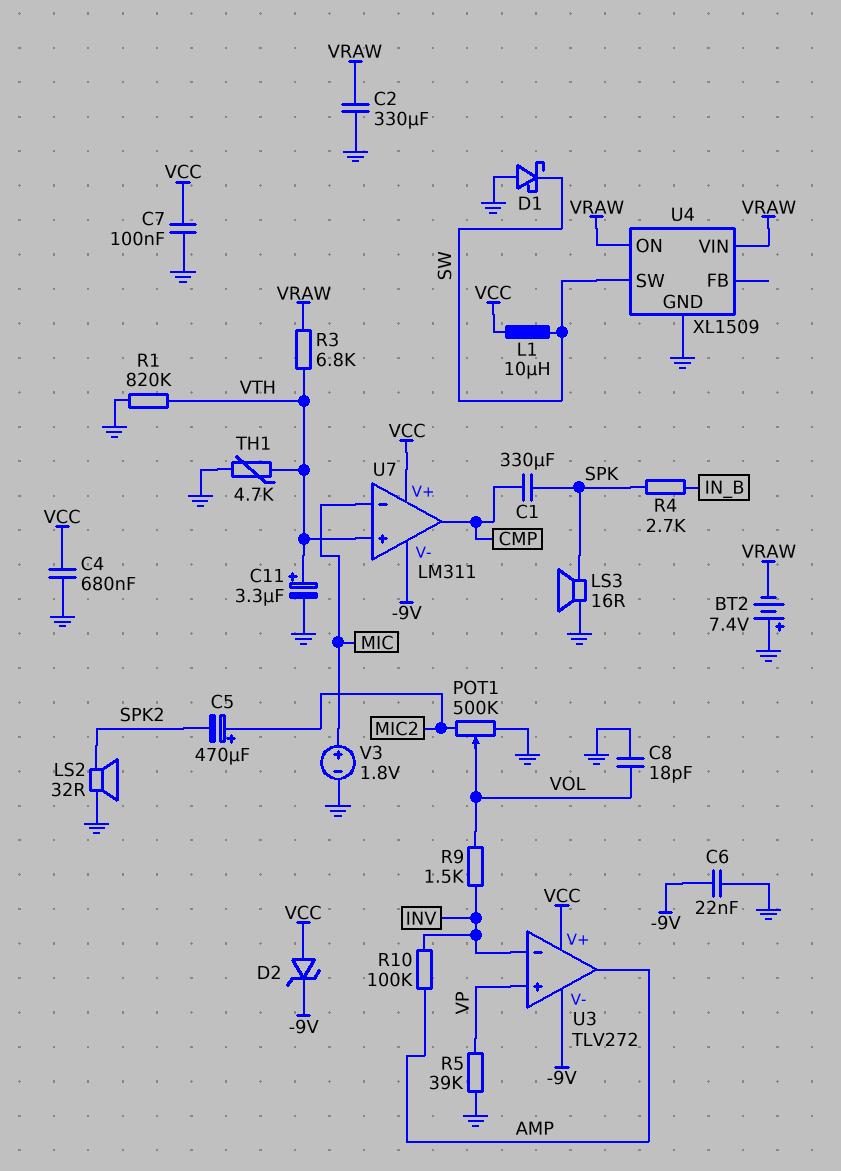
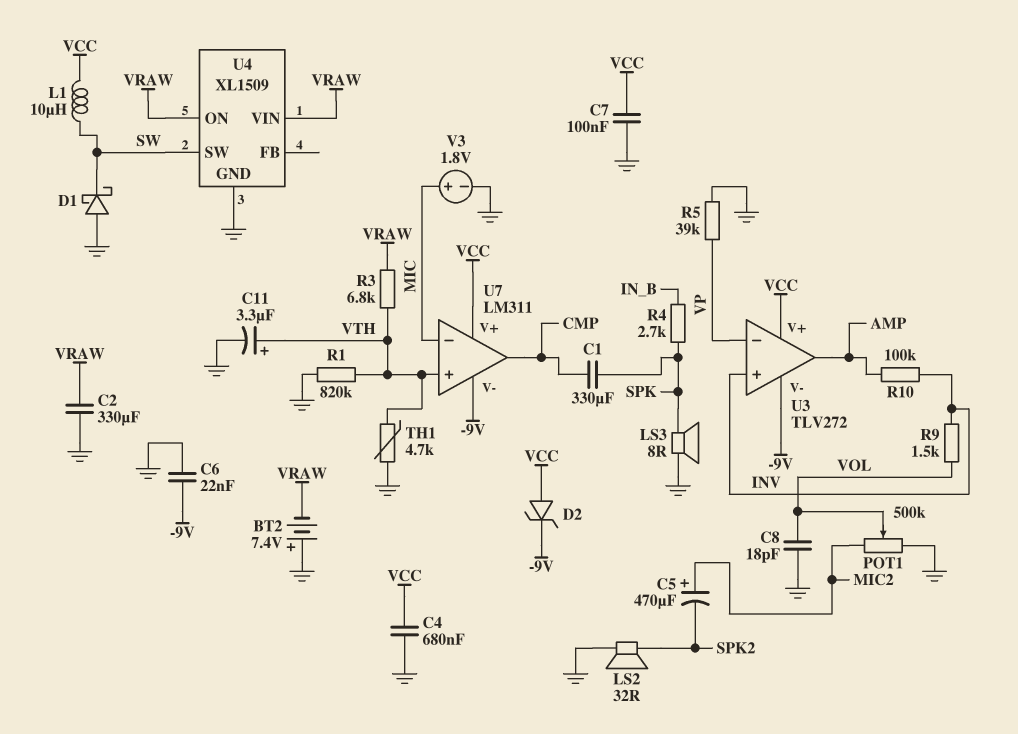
LS3: speaker 16R (GND, SPK) -> speaker 8R (GND, SPK)
U3 pin in+: VP -> INV
U3 pin in-: INV -> VP

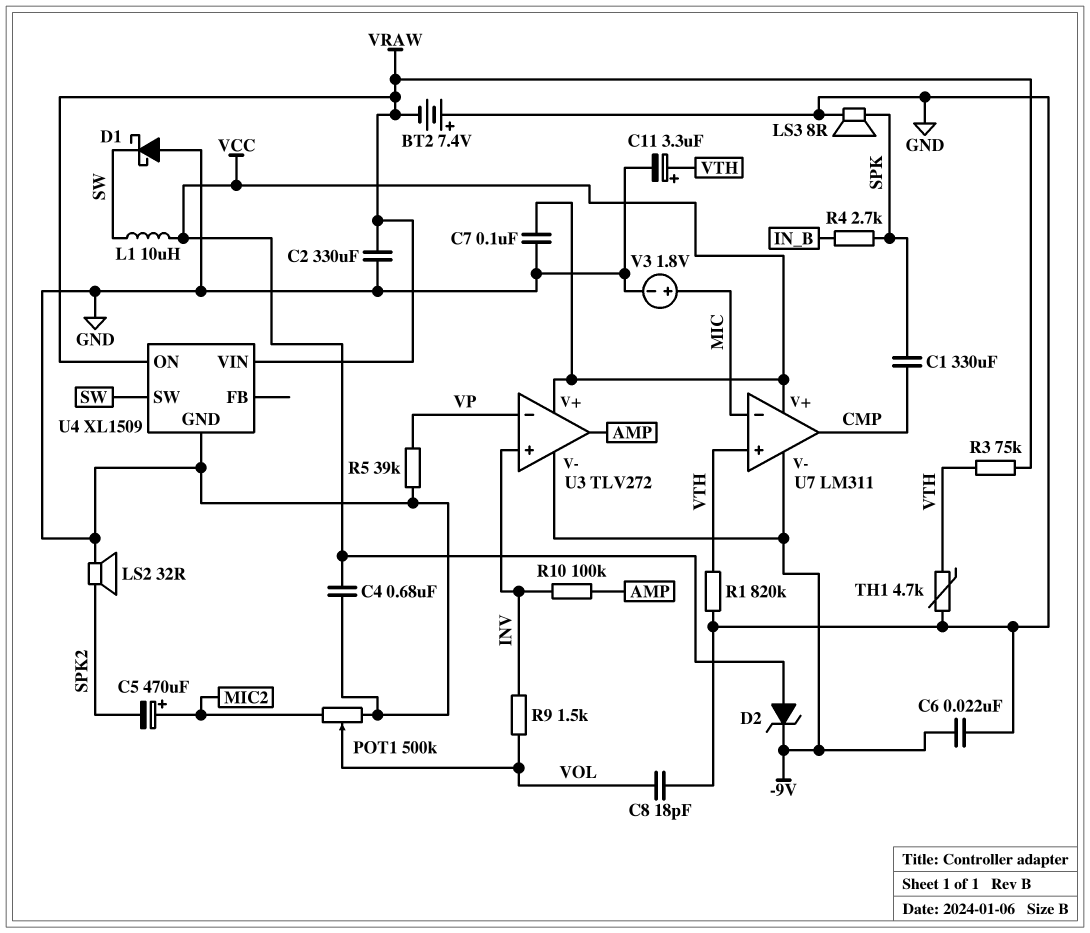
R3: 6.8k (VRAW, VTH) -> 75k (VRAW, VTH)

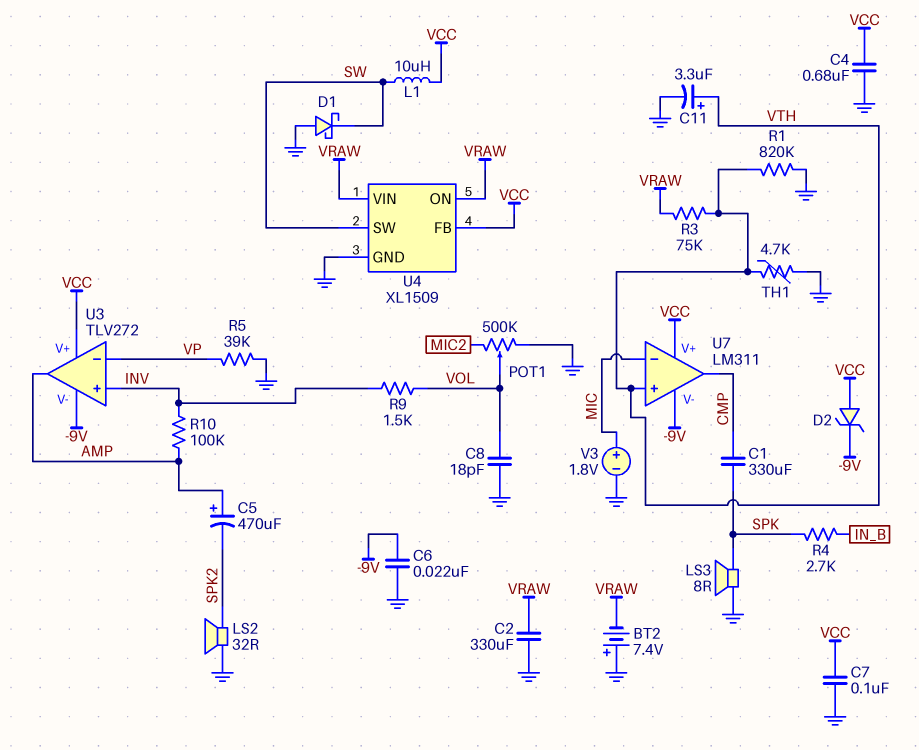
C5: 470uF (plus MIC2, minus SPK2) -> 470uF (plus AMP, minus SPK2)
U4 pin FB: none -> VCC

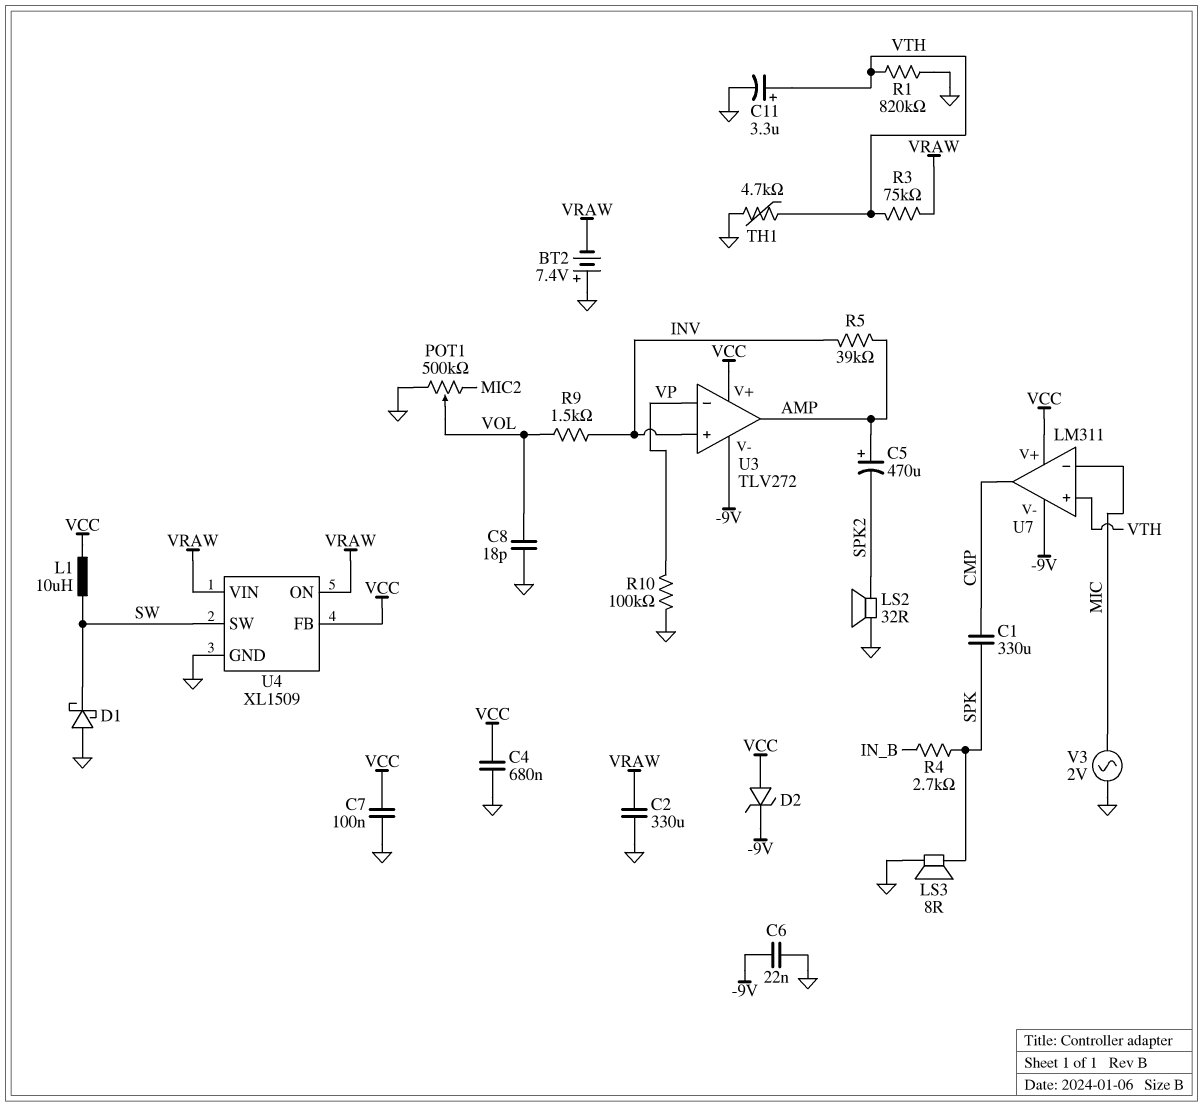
R5: 39k (GND, VP) -> 39k (AMP, INV)
R10: 100k (AMP, INV) -> 100k (GND, VP)
V3: 1.8V (plus MIC, minus GND) -> AC 2V (GND, MIC)

